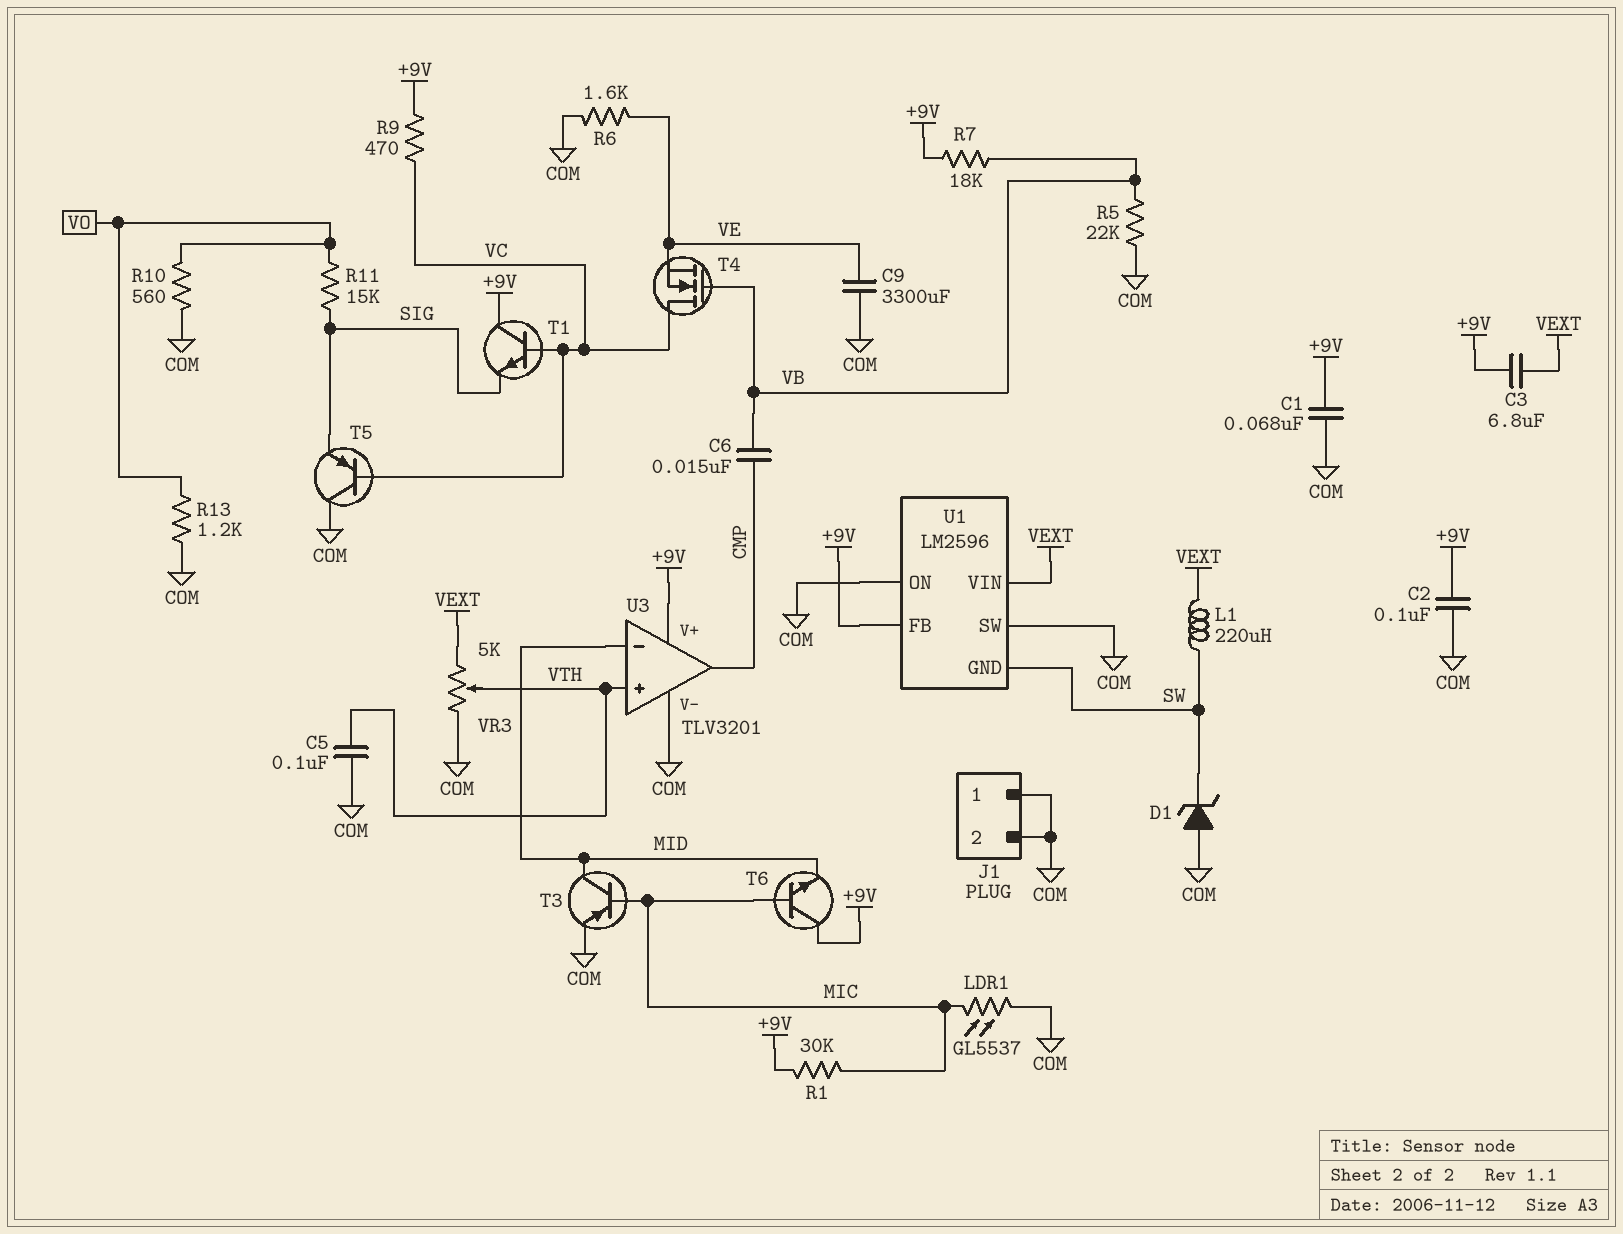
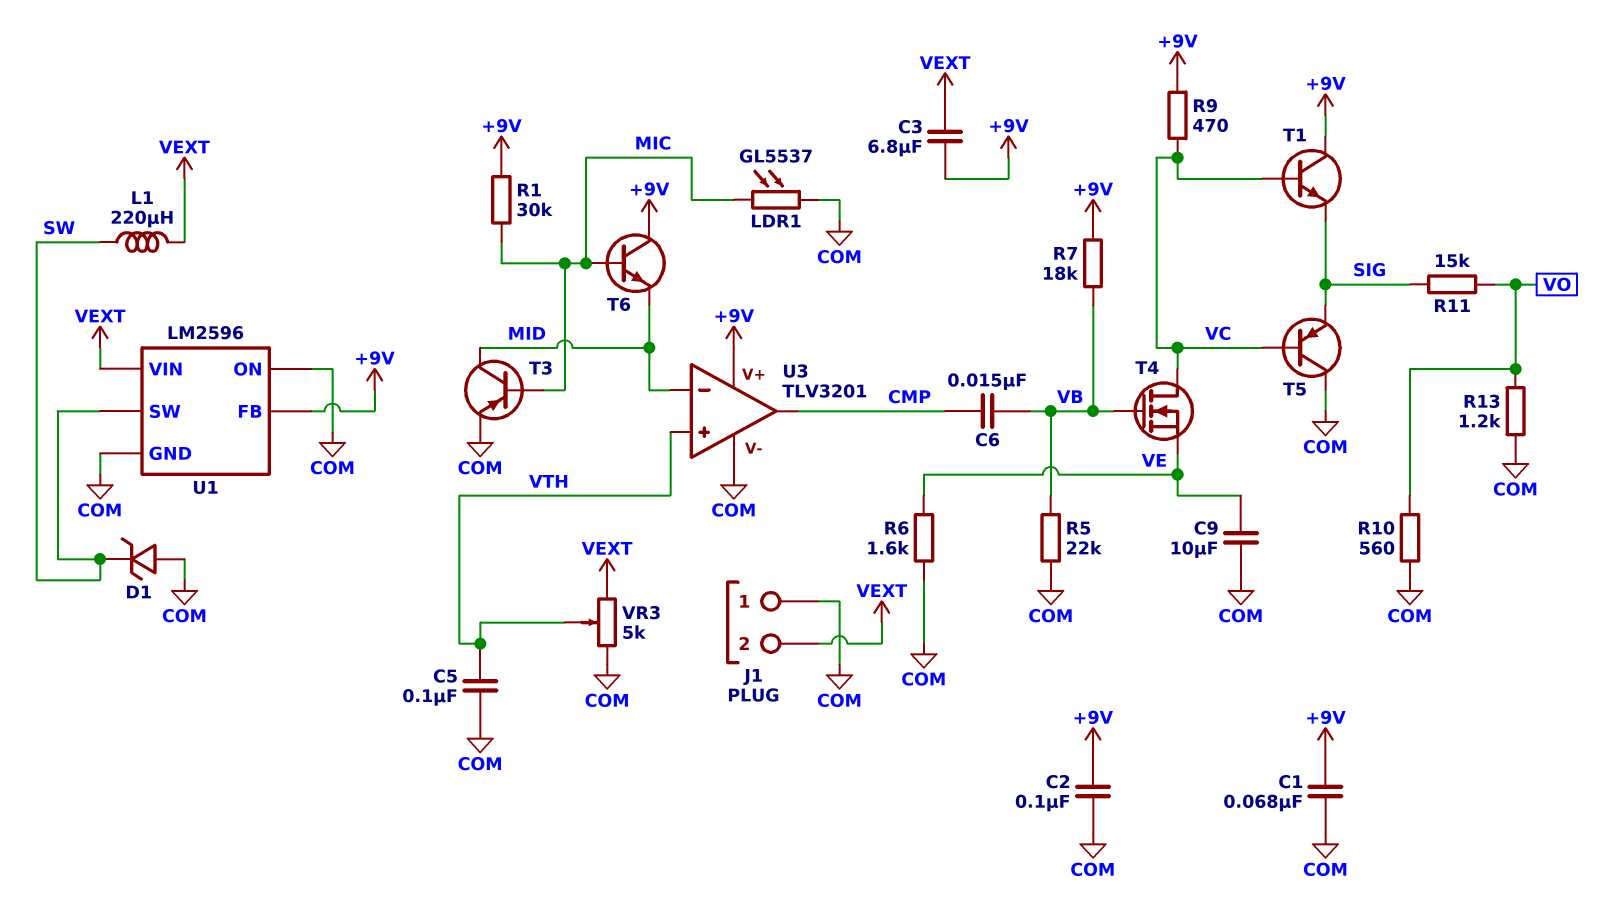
C9: 3300uF (COM, VE) -> 10uF (COM, VE)
J1 pin 2: COM -> VEXT
U1 pin GND: SW -> COM
U1 pin SW: COM -> SW

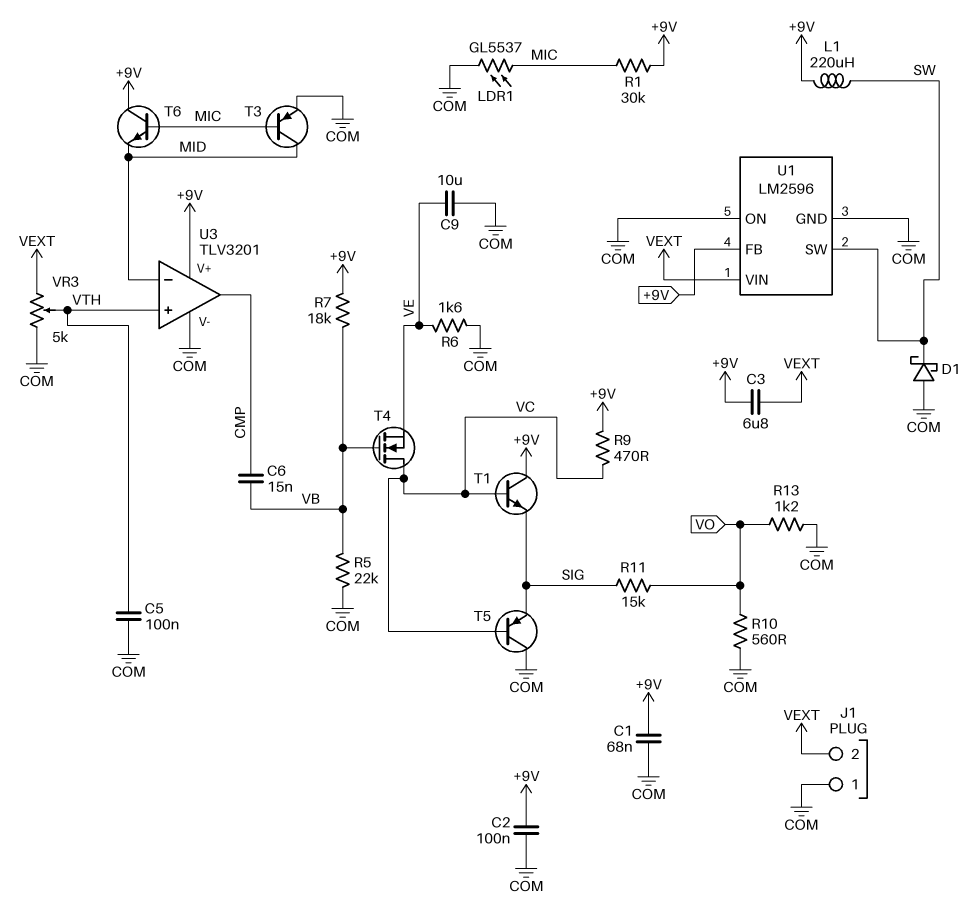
D1: zener (A COM, K SW) -> schottky (A COM, K SW)
L1: 220uH (SW, VEXT) -> 220uH (+9V, SW)

